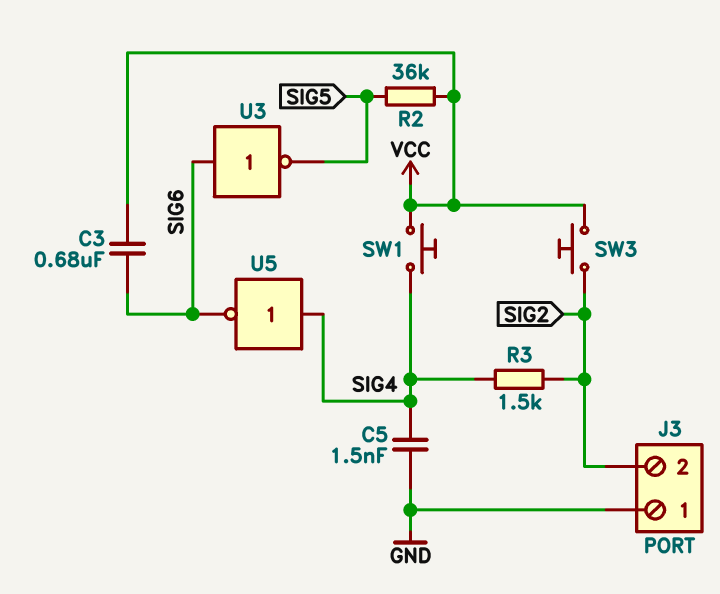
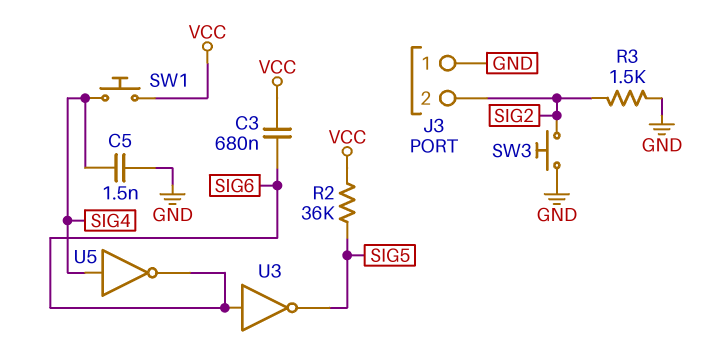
R3: 1.5k (SIG2, SIG4) -> 1.5k (GND, SIG2)
SW3: button (SIG2, VCC) -> button (GND, SIG2)

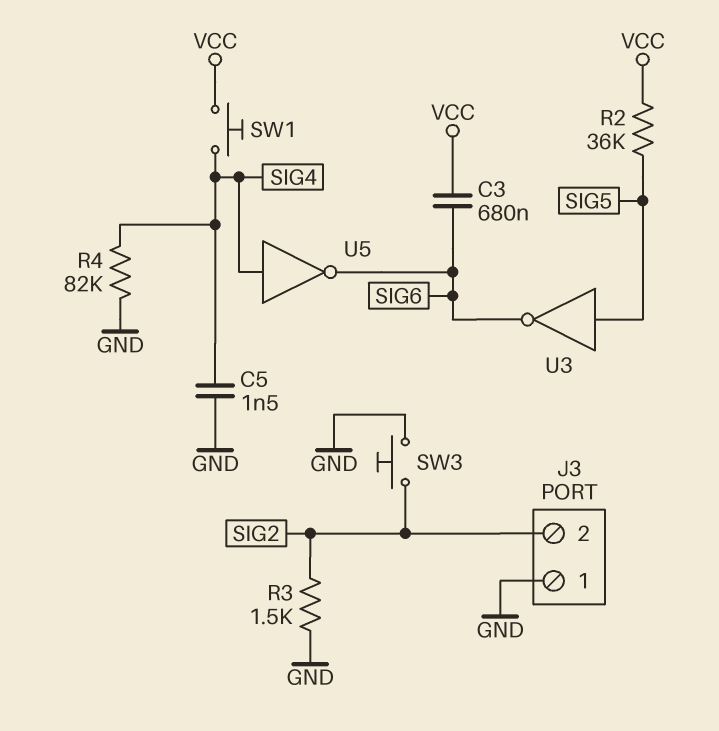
R4: none -> 82k (GND, SIG4)
U3: NOT (in SIG6, out SIG5) -> NOT (in SIG5, out SIG6)

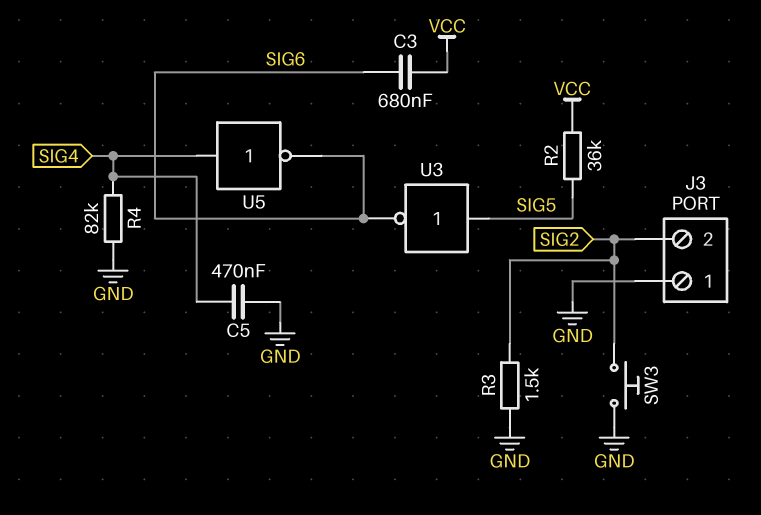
C5: 1.5nF (GND, SIG4) -> 470nF (GND, SIG4)
SW1: button (SIG4, VCC) -> none

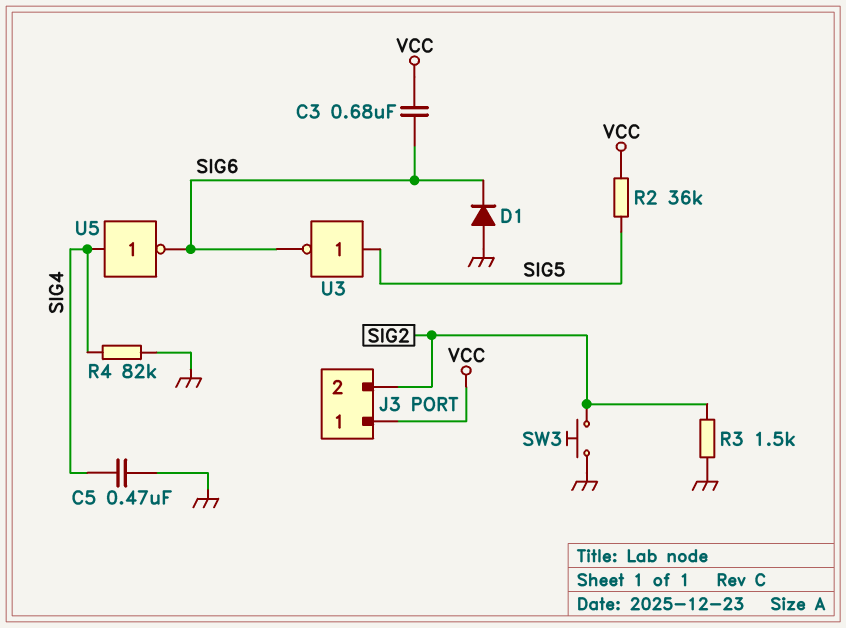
D1: none -> diode (A GND, K SIG6)
J3 pin 1: GND -> VCC

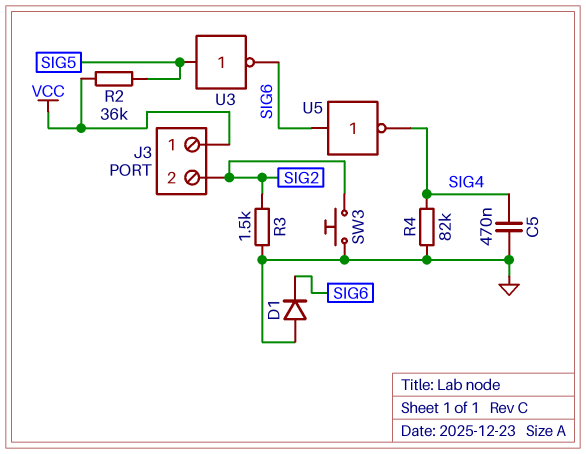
C3: 680nF (SIG6, VCC) -> none
U5: NOT (in SIG4, out SIG6) -> NOT (in SIG6, out SIG4)

